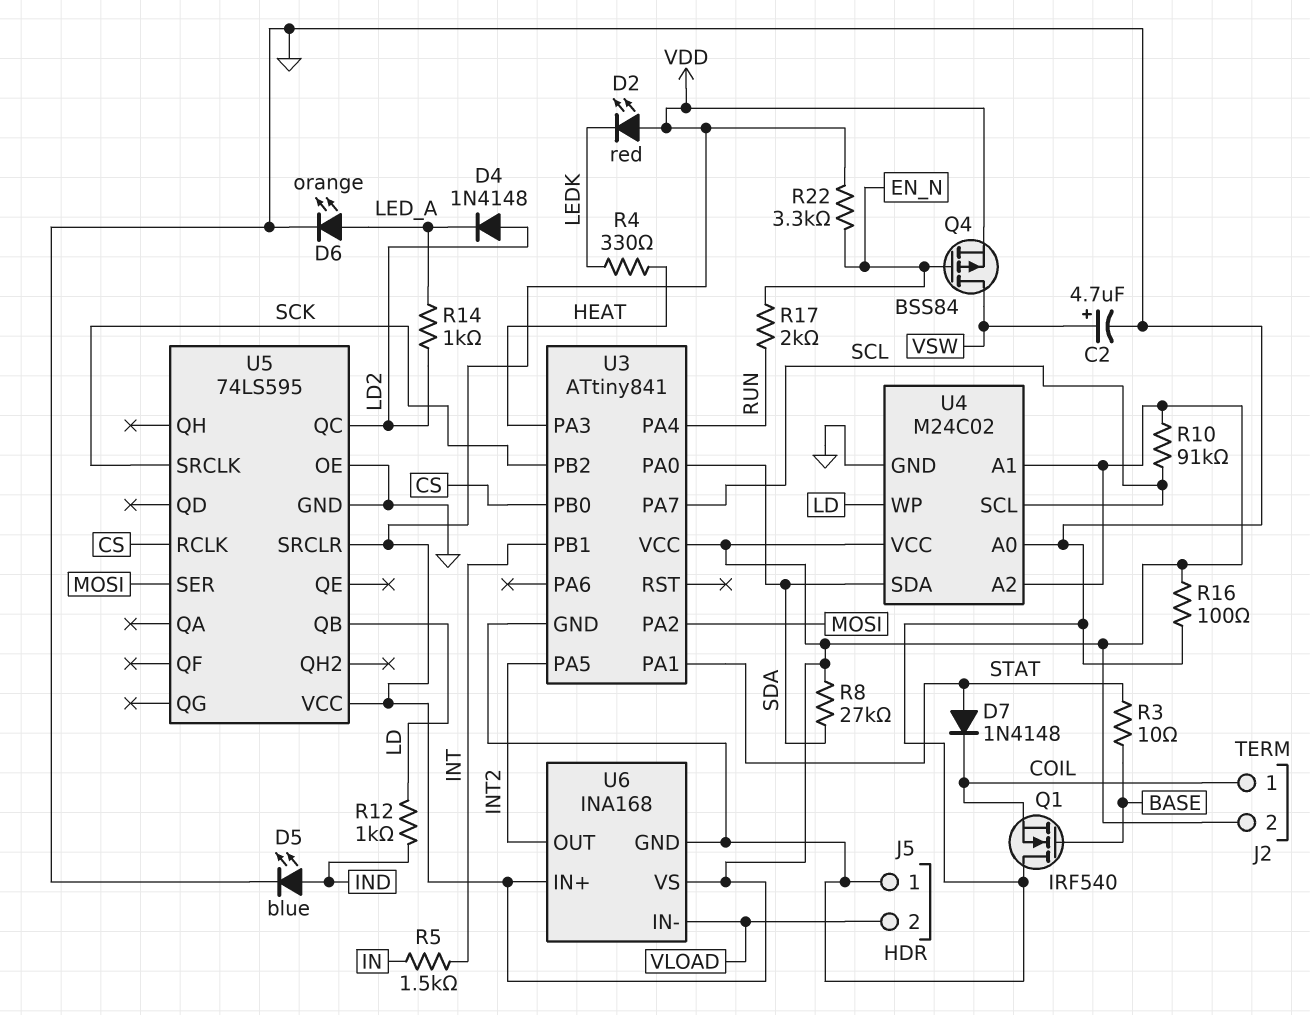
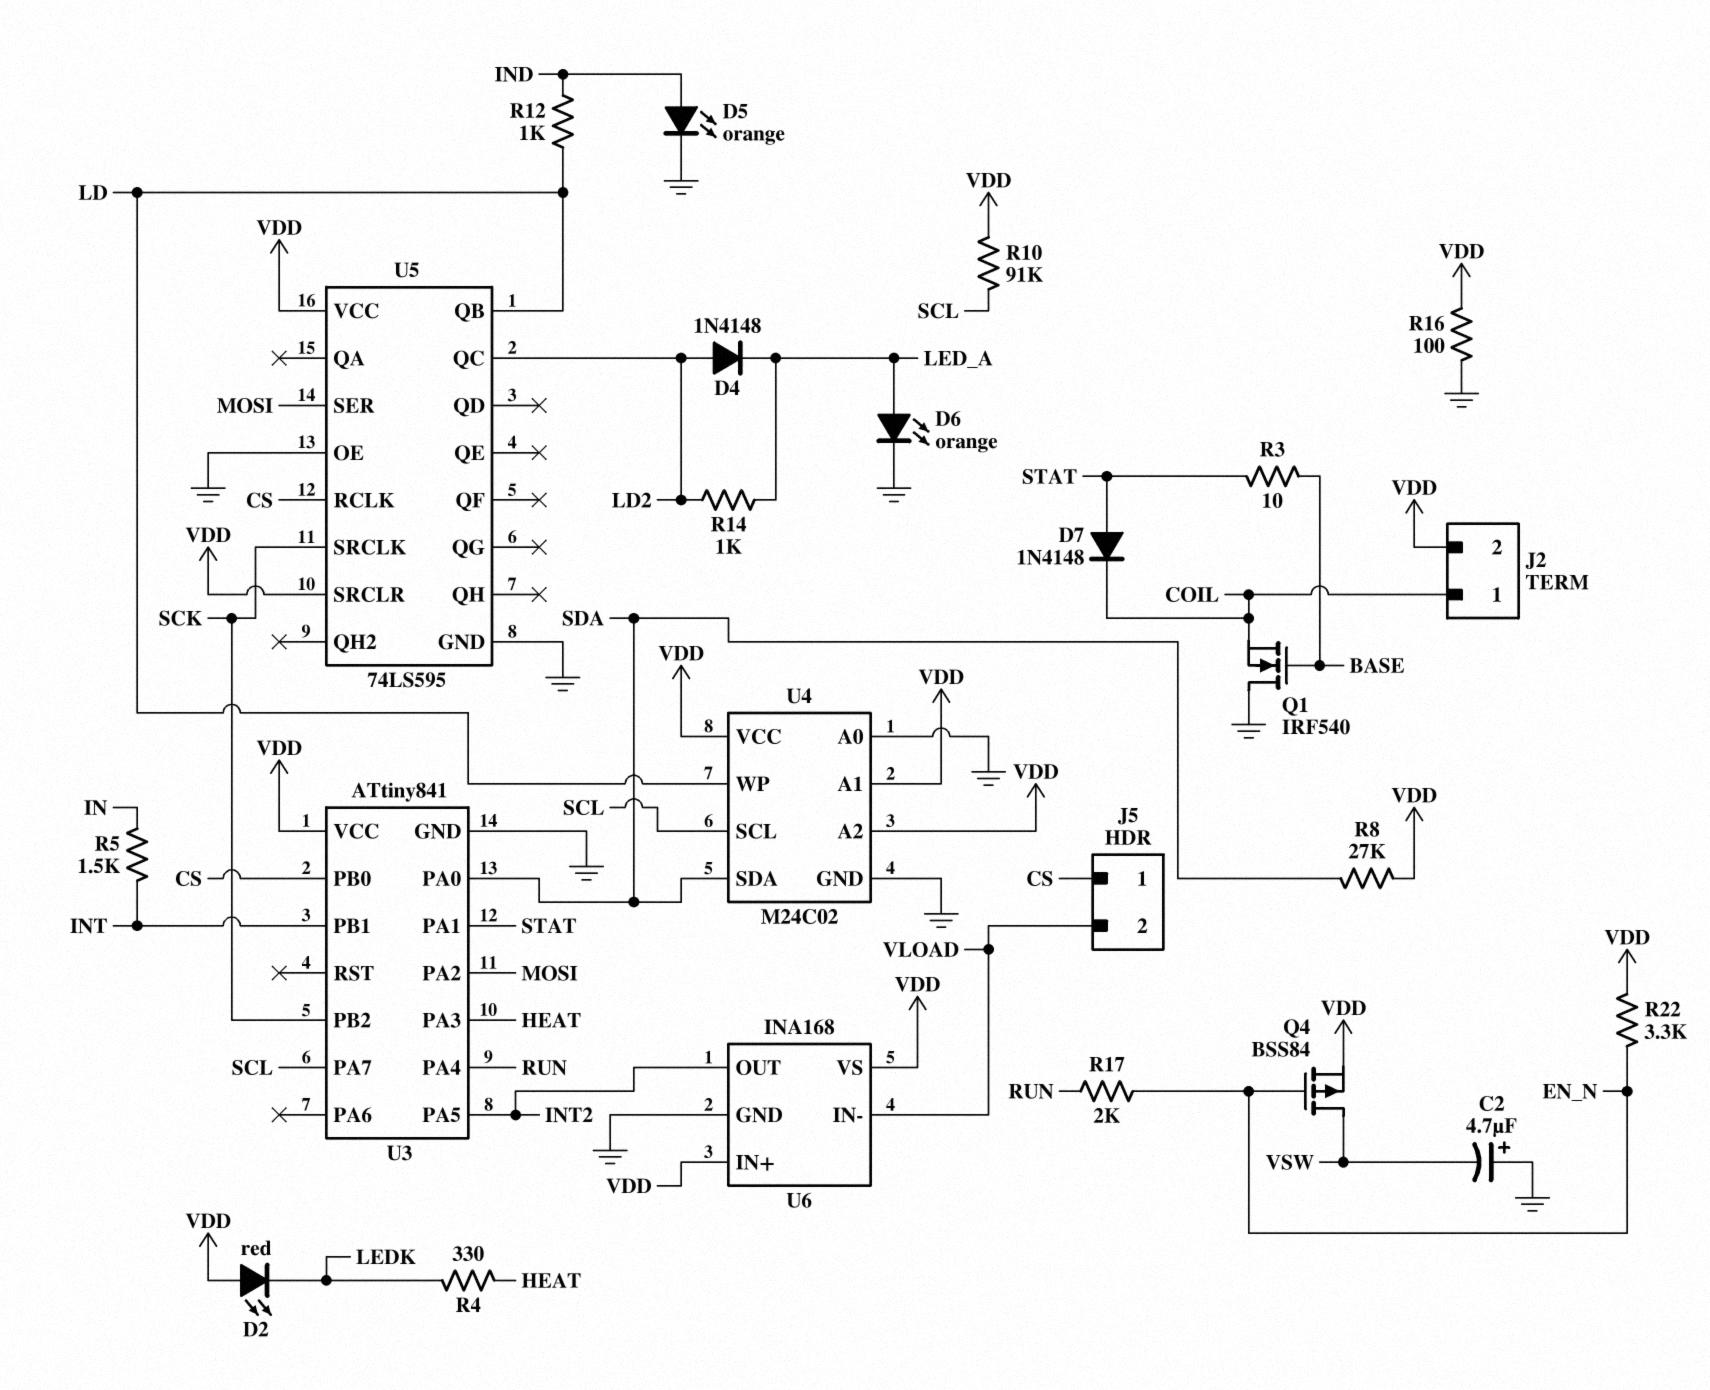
C2: 4.7uF (plus VSW, minus GND) -> 4.7uF (plus GND, minus VSW)
D5: LED blue (A IND, K GND) -> LED orange (A IND, K GND)
J5 pin 1: GND -> CS

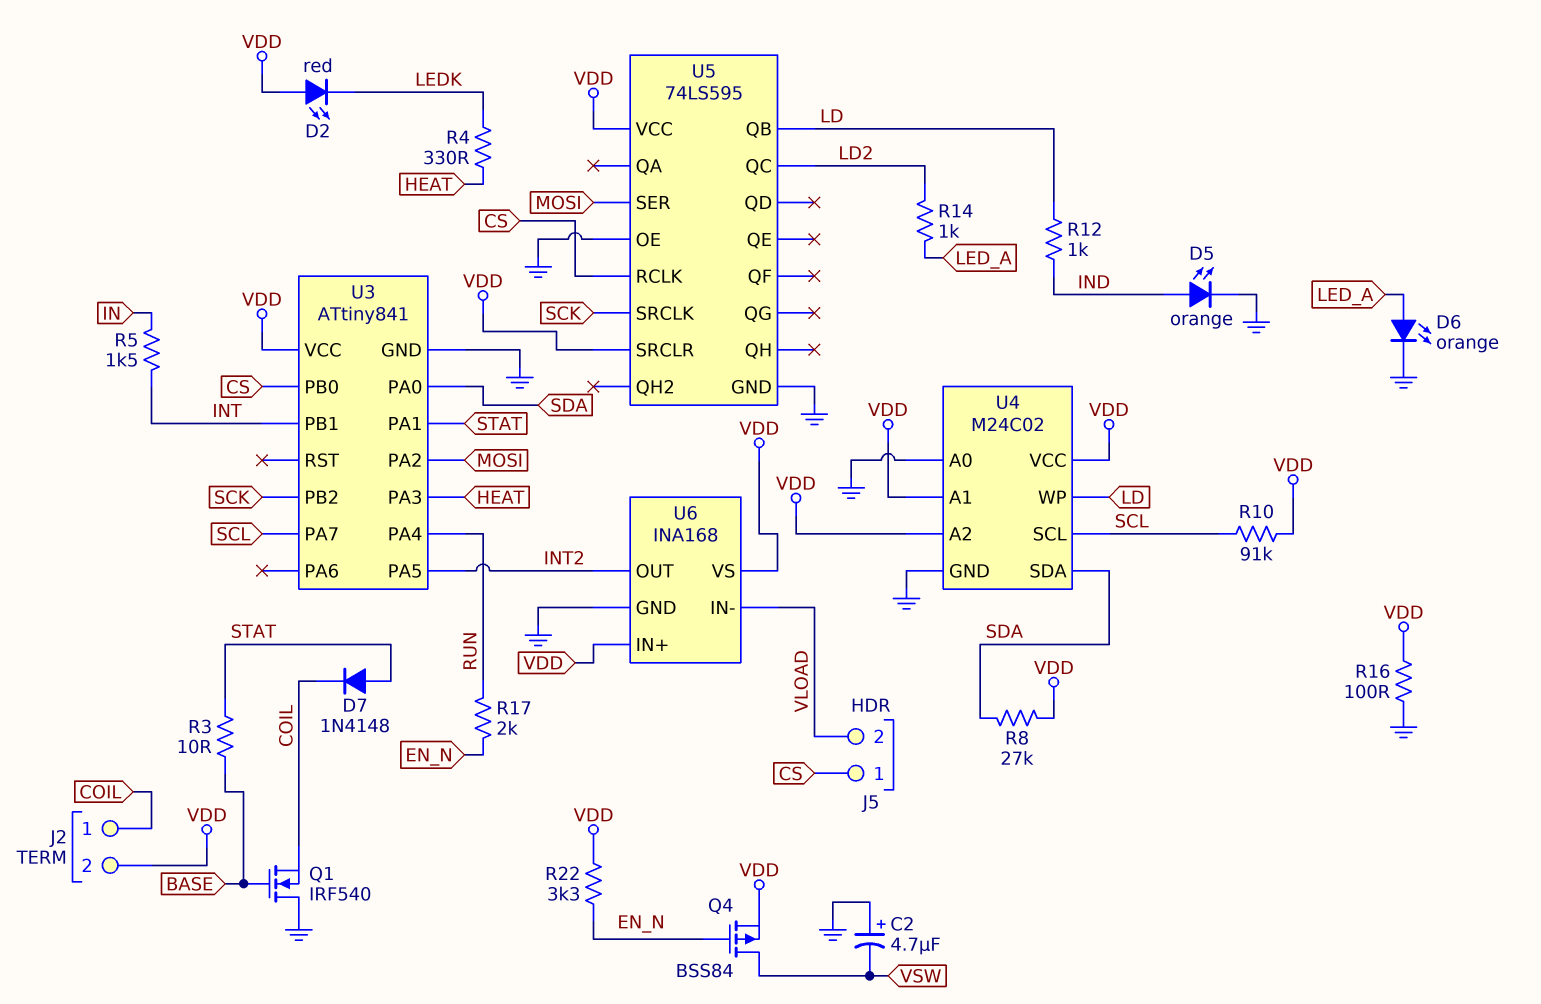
D4: diode 1N4148 (A LD2, K LED_A) -> none

